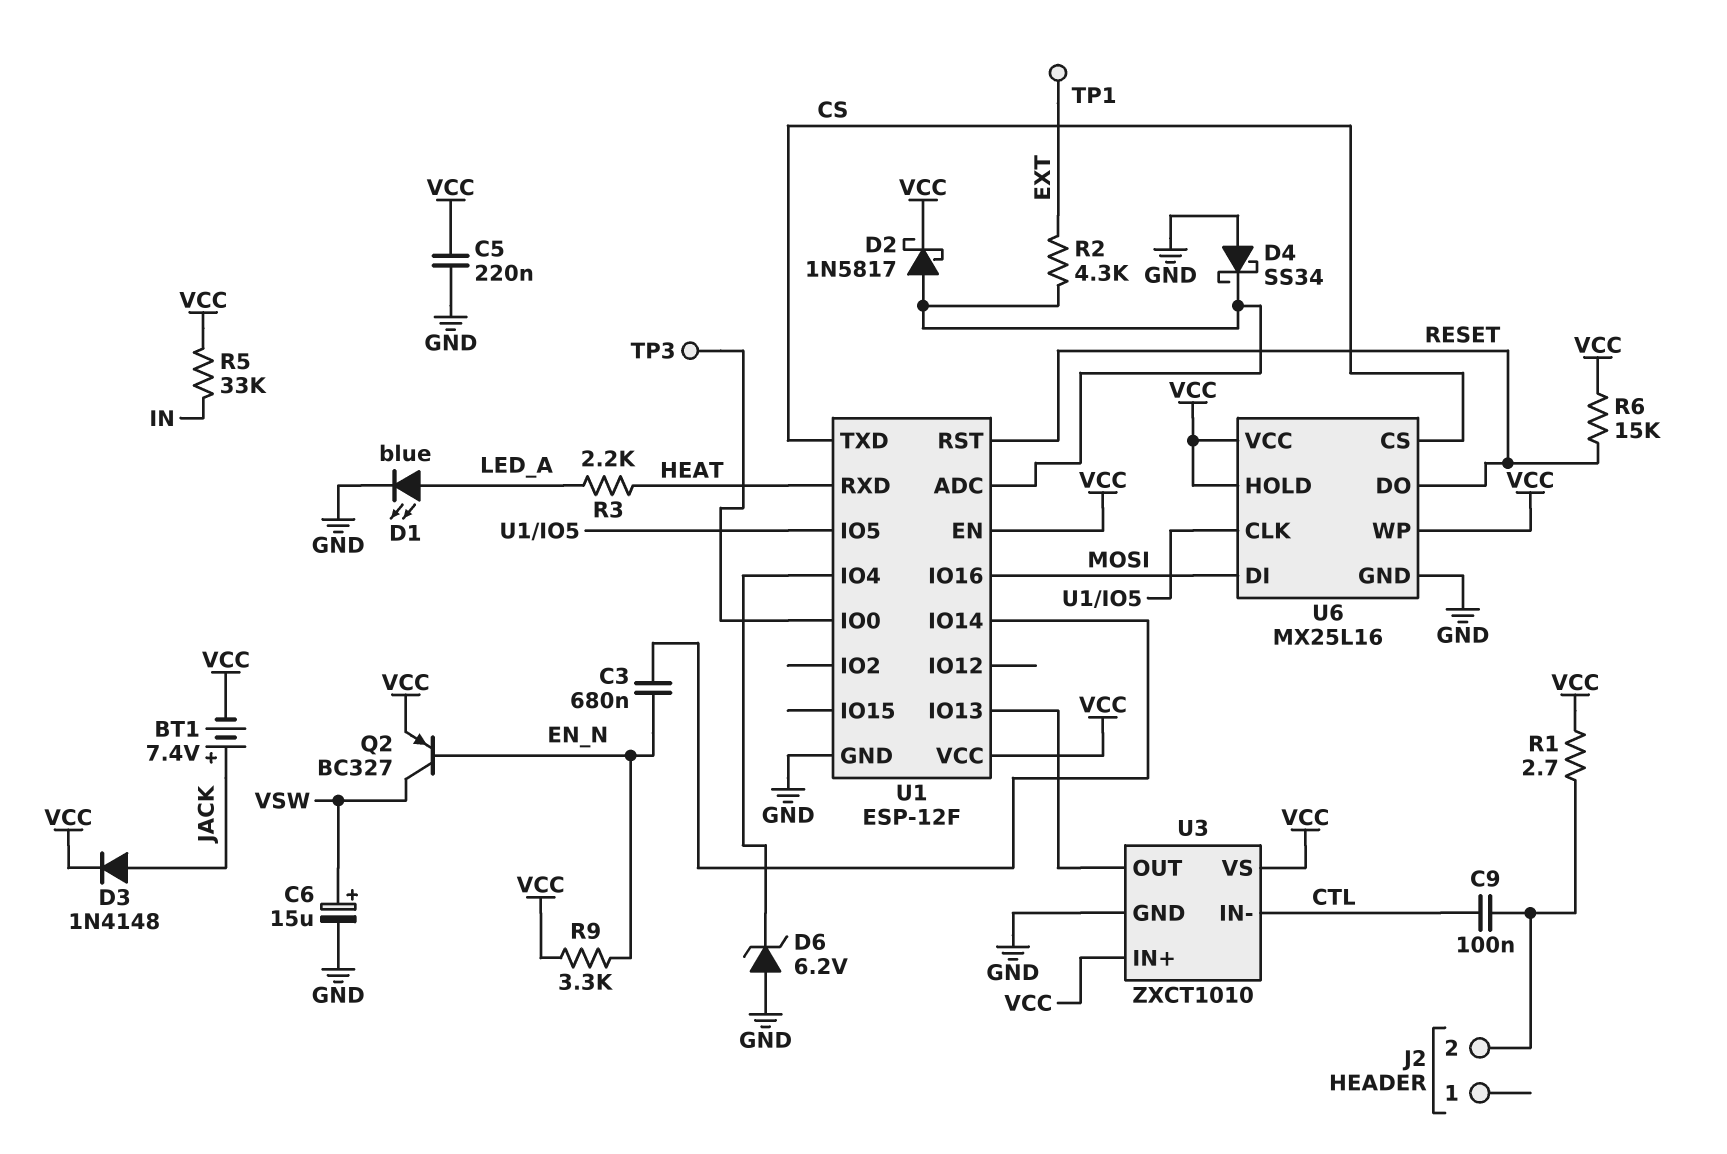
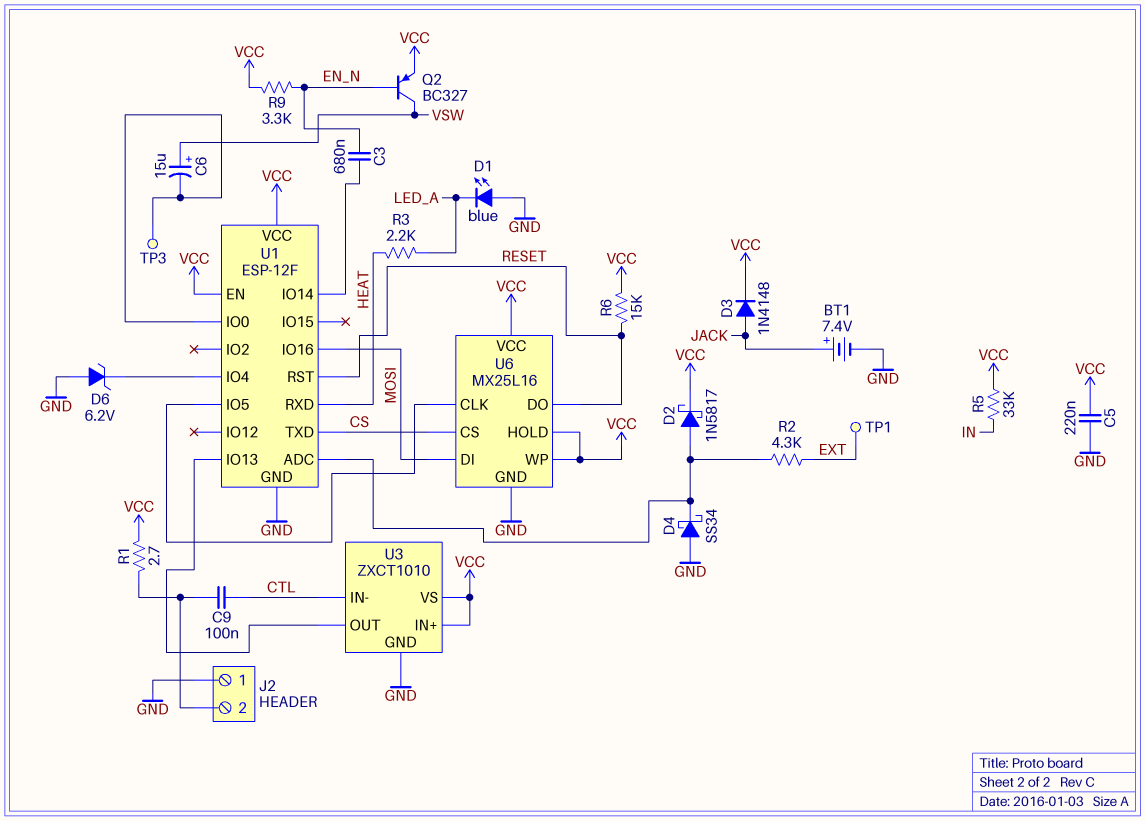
BT1: 7.4V (plus JACK, minus VCC) -> 7.4V (plus JACK, minus GND)
C6: 15uF (plus VSW, minus GND) -> 15uF (plus VSW, minus U1/IO0)
D1: LED blue (A LED_A, K GND) -> LED blue (A GND, K LED_A)
J2 pin 1: none -> GND

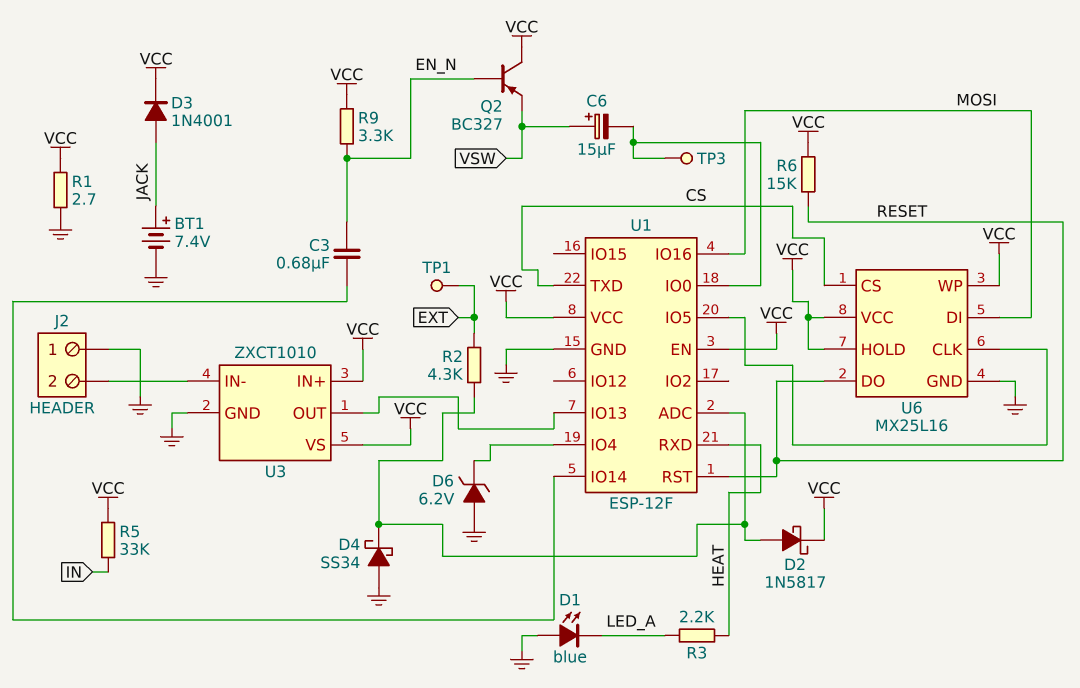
C5: 220nF (GND, VCC) -> none
C9: 100nF (CTL, J2/2) -> none
D3: diode 1N4148 (A JACK, K VCC) -> diode 1N4001 (A JACK, K VCC)
Q2: PNP BC327 (B EN_N, C VSW, E VCC) -> PNP BC327 (B EN_N, C VCC, E VSW)
R1: 2.7 (J2/2, VCC) -> 2.7 (GND, VCC)
U3 pin IN-: CTL -> J2/2

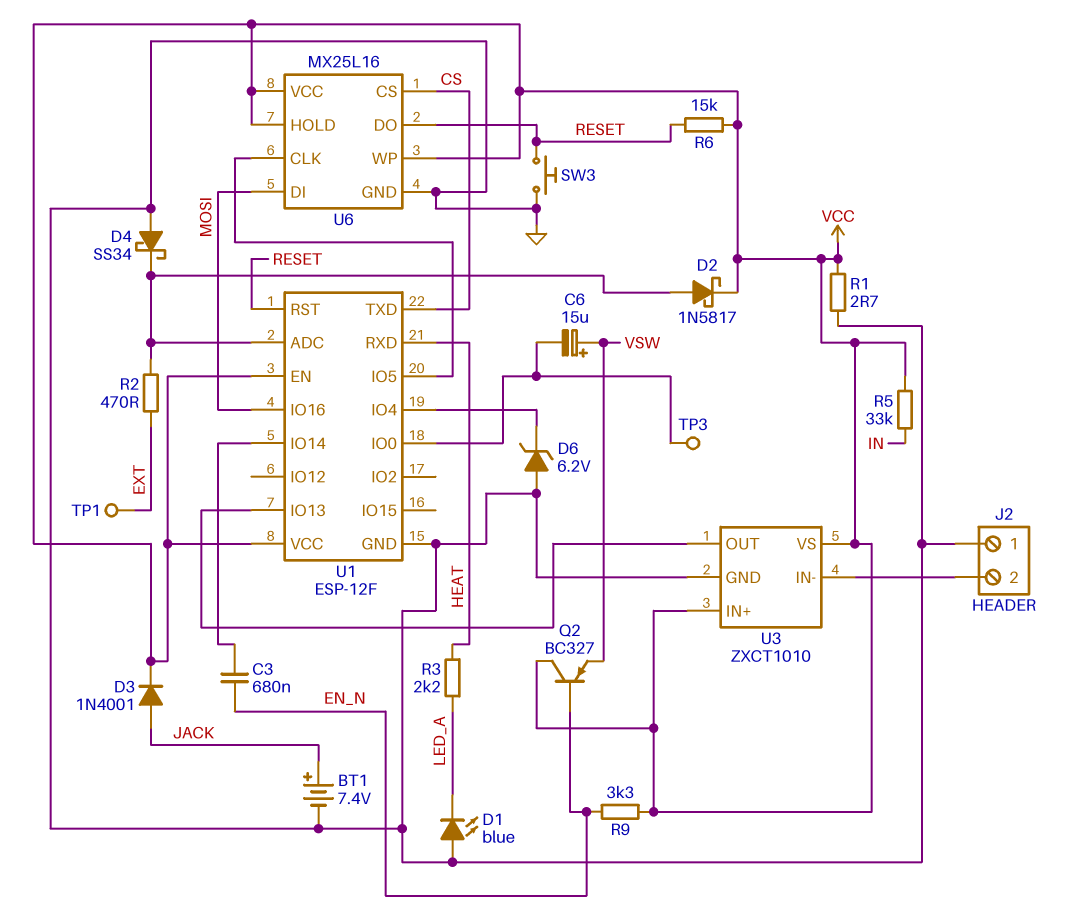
R2: 4.3k (EXT, U1/ADC) -> 470 (EXT, U1/ADC)
SW3: none -> button (GND, RESET)

